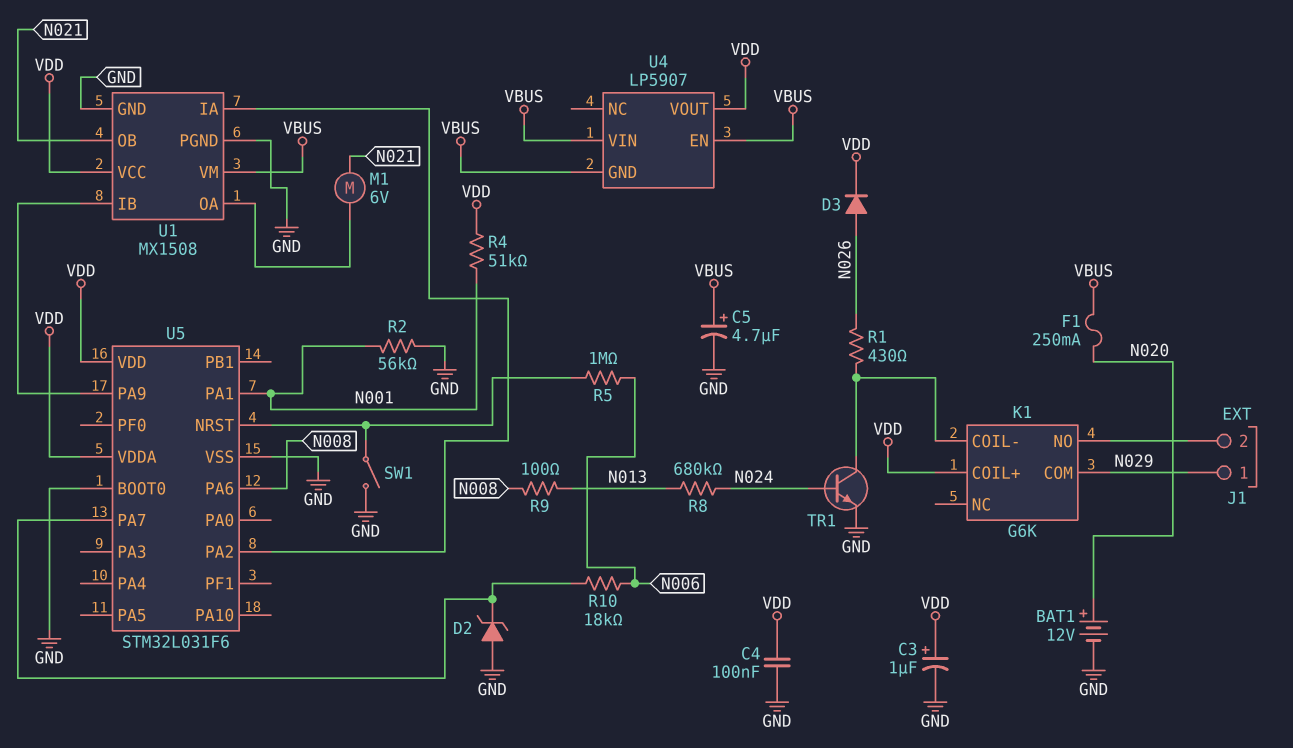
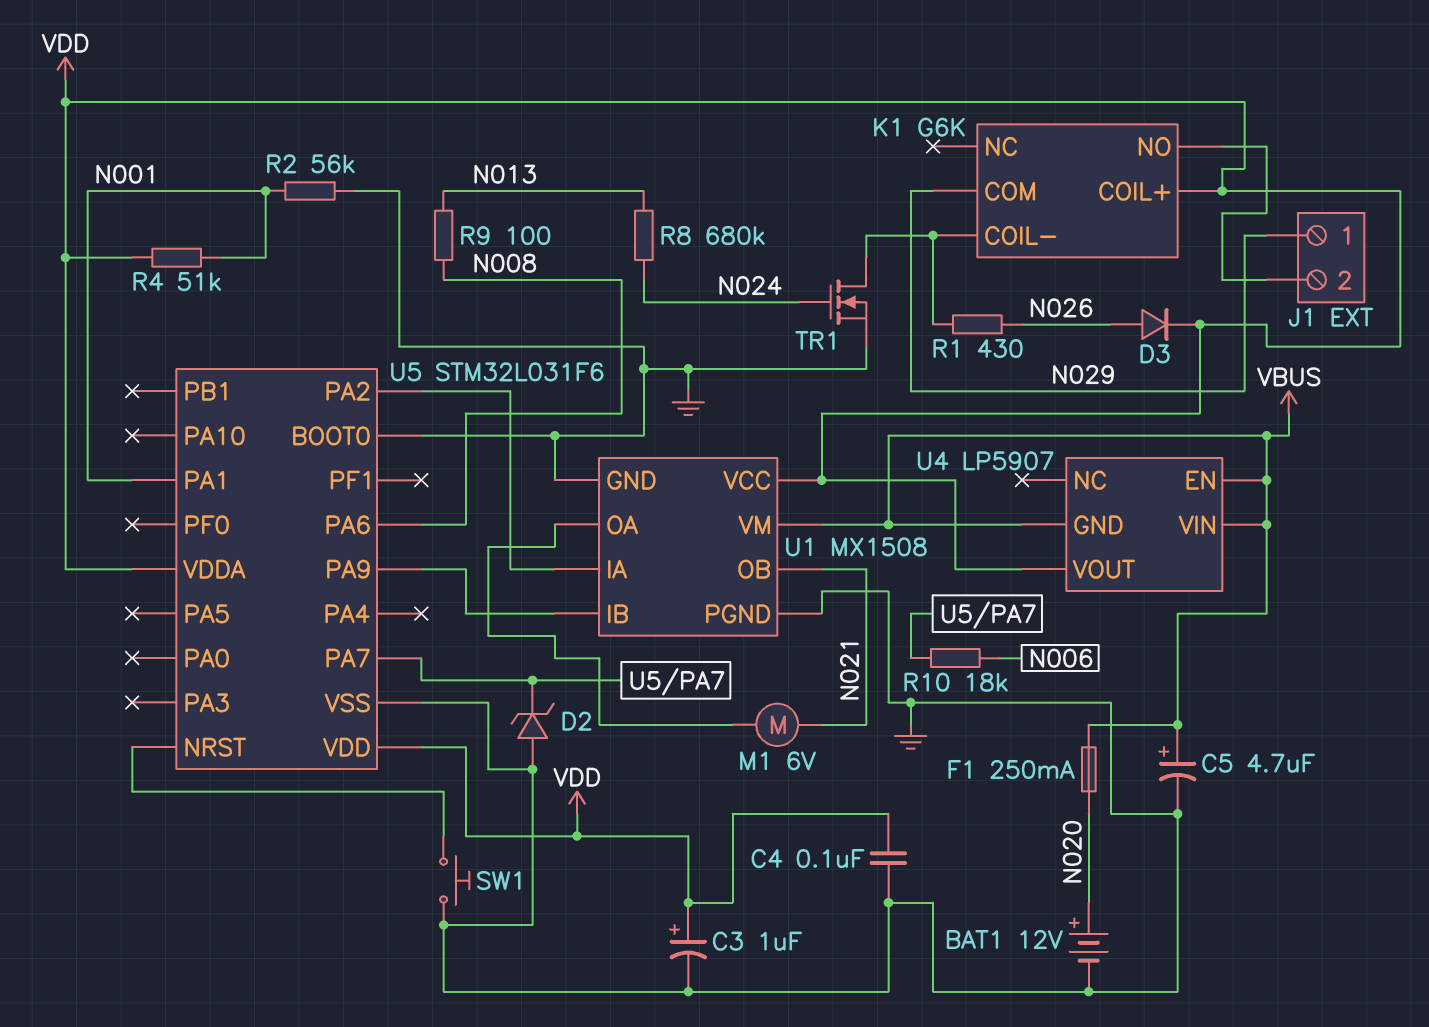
R5: 1M (N006, U5/NRST) -> none
SW1: switch (GND, U5/NRST) -> button (GND, U5/NRST)
TR1: NPN (B N024, C K1/COIL-, E GND) -> NMOS (G N024, D K1/COIL-, S GND)

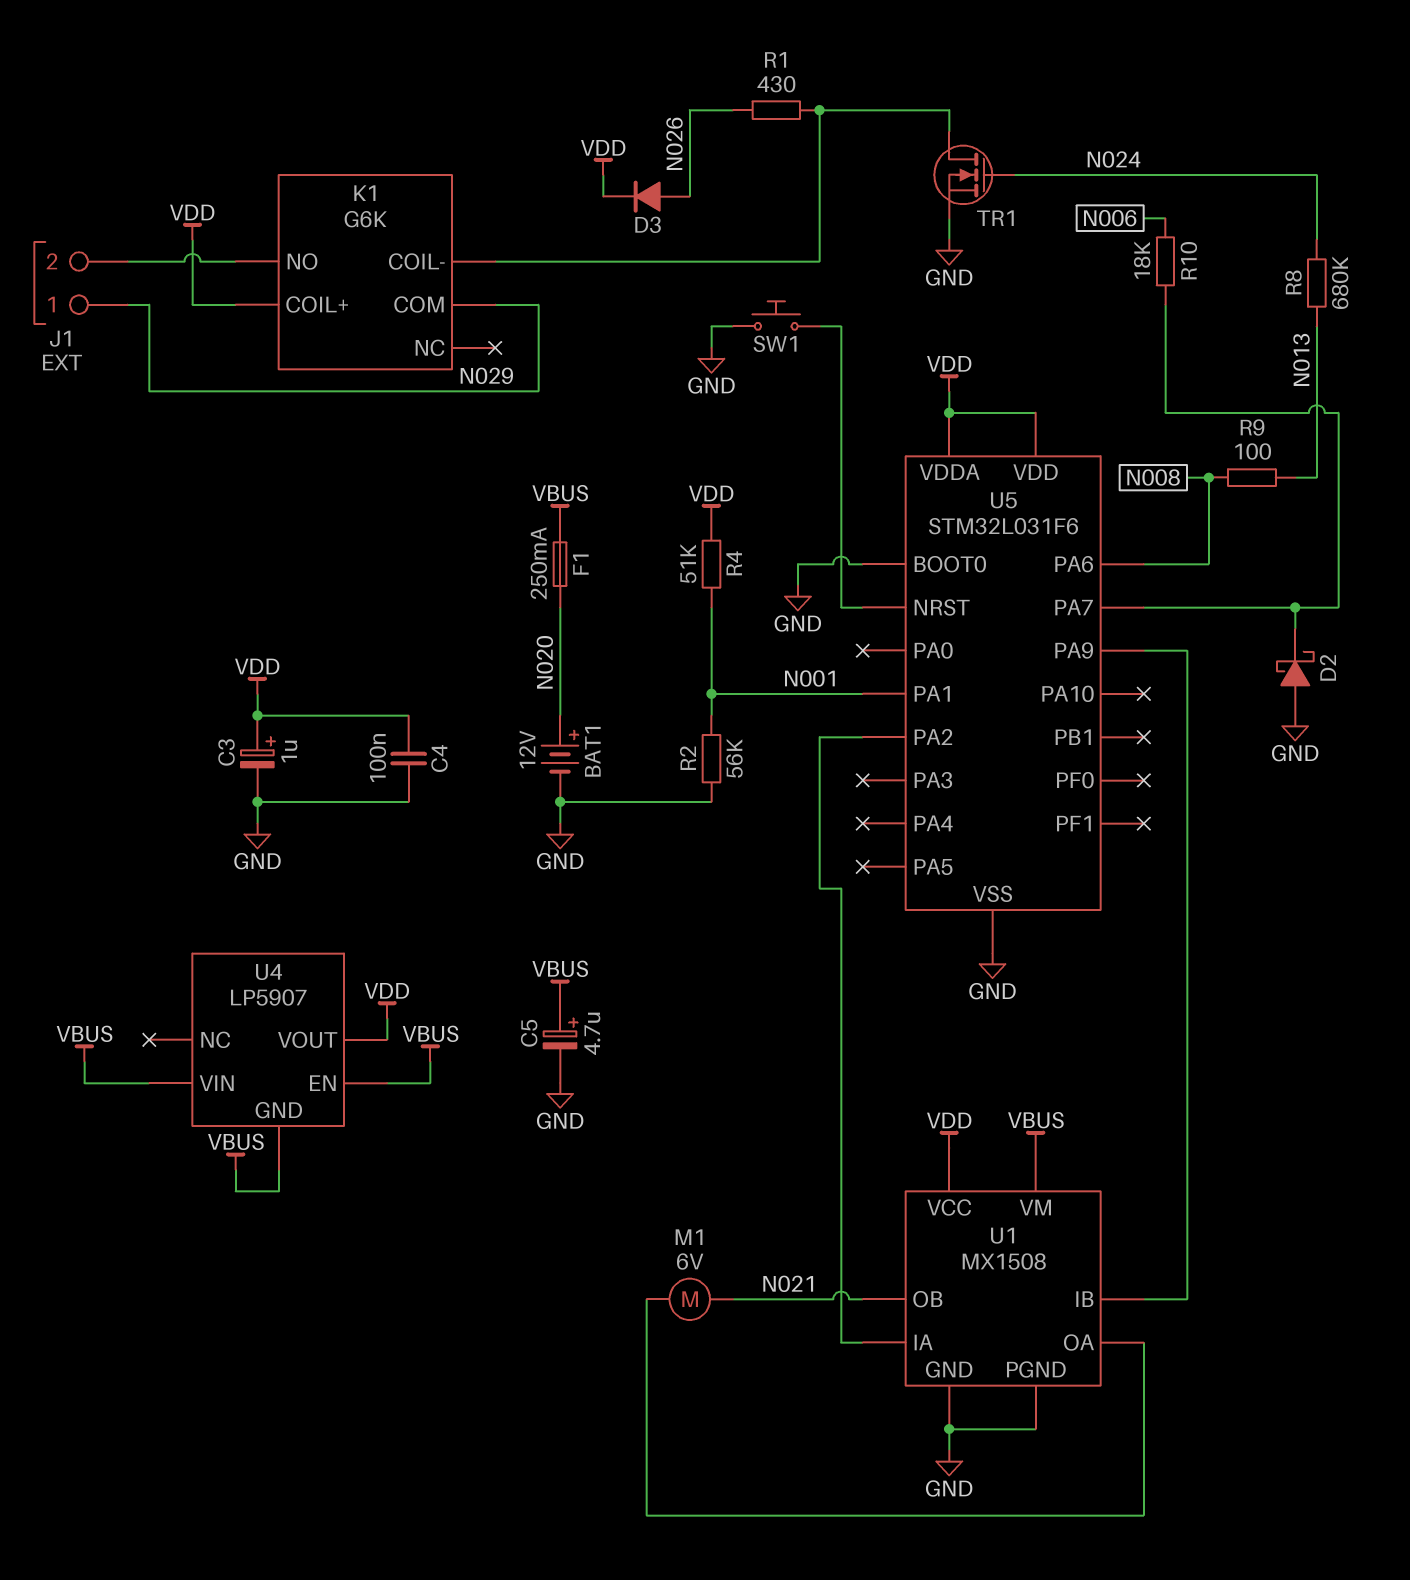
D2: zener (A GND, K U5/PA7) -> schottky (A GND, K U5/PA7)

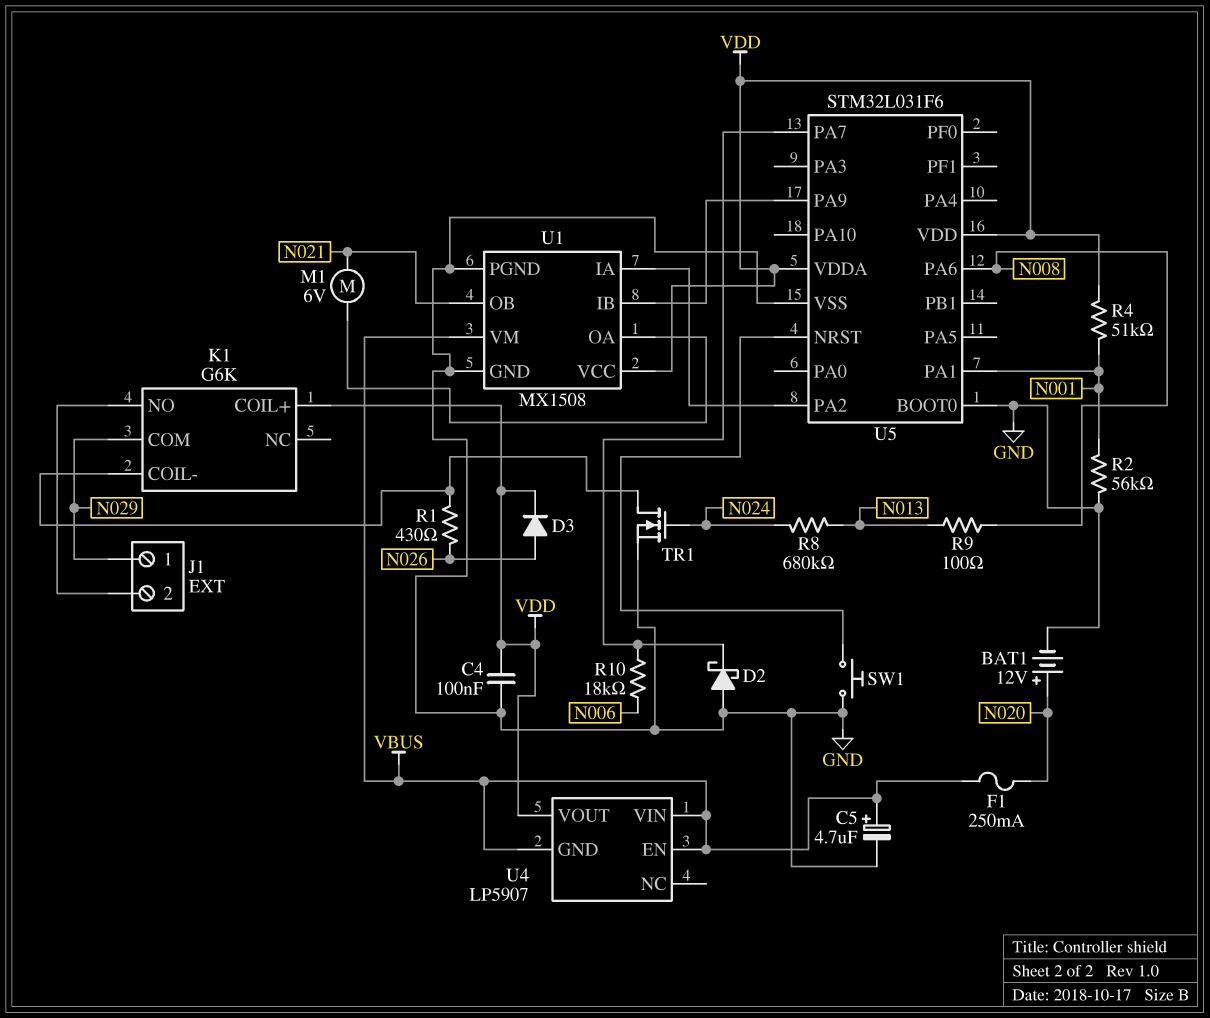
C3: 1uF (plus VDD, minus GND) -> none

